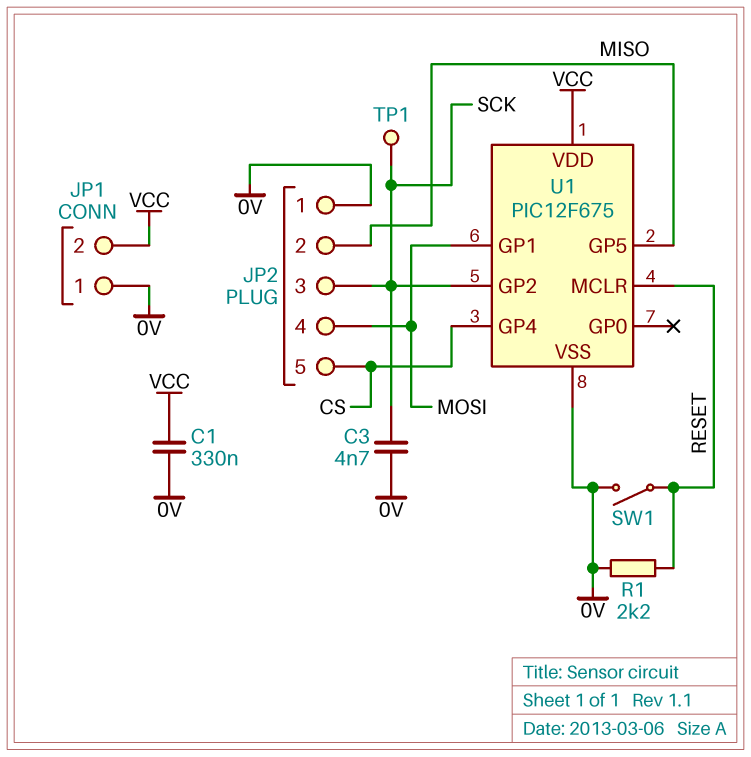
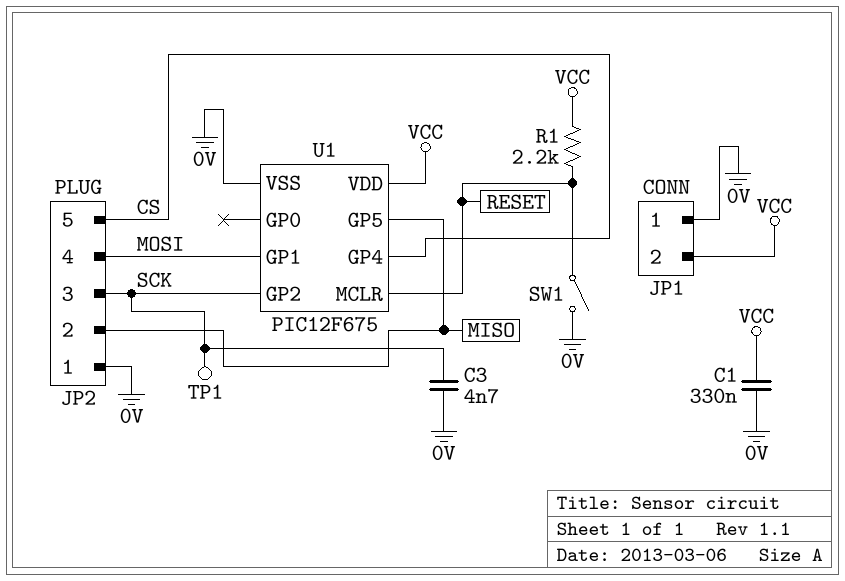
R1: 2.2k (0V, RESET) -> 2.2k (RESET, VCC)

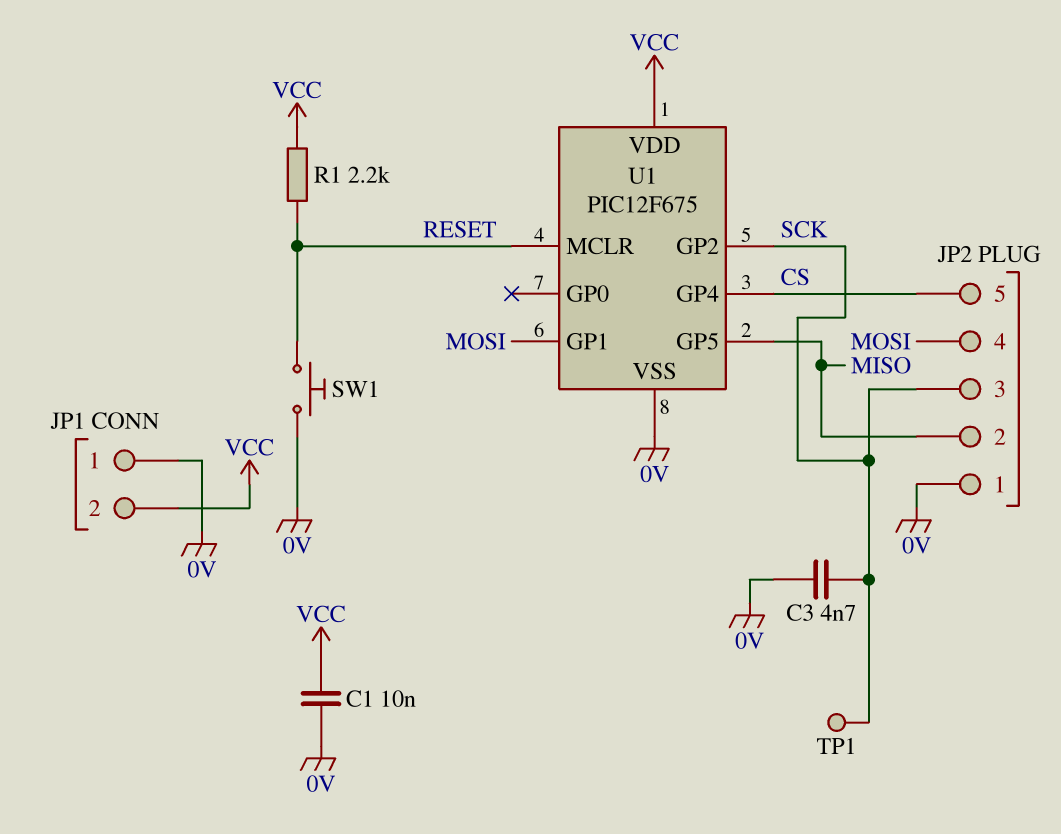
C1: 330nF (0V, VCC) -> 10nF (0V, VCC)
SW1: switch (0V, RESET) -> button (0V, RESET)

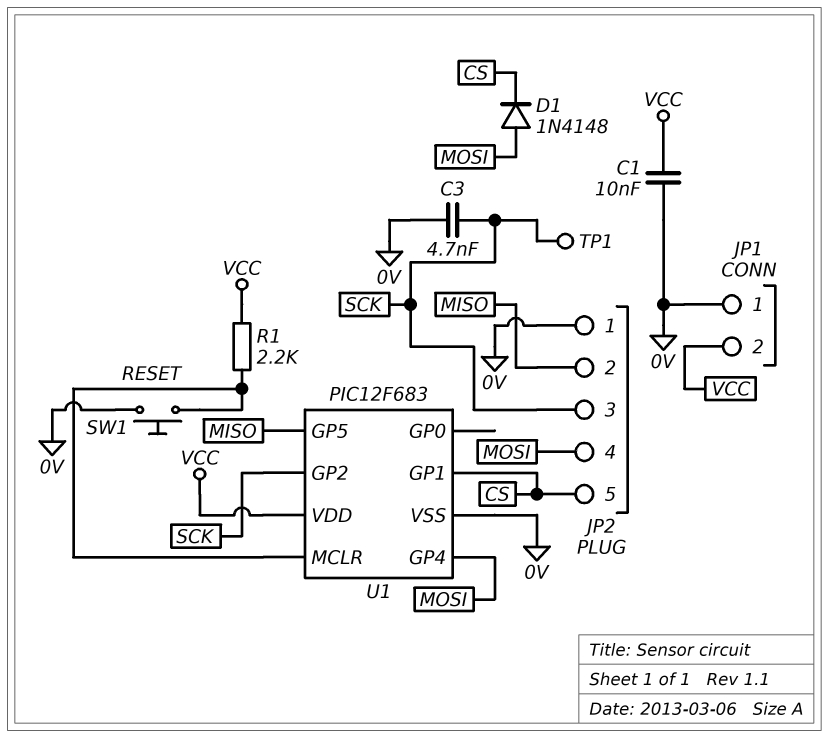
D1: none -> diode 1N4148 (A MOSI, K CS)
U1: PIC12F675 -> PIC12F683
U1 pin GP1: MOSI -> CS
U1 pin GP4: CS -> MOSI

